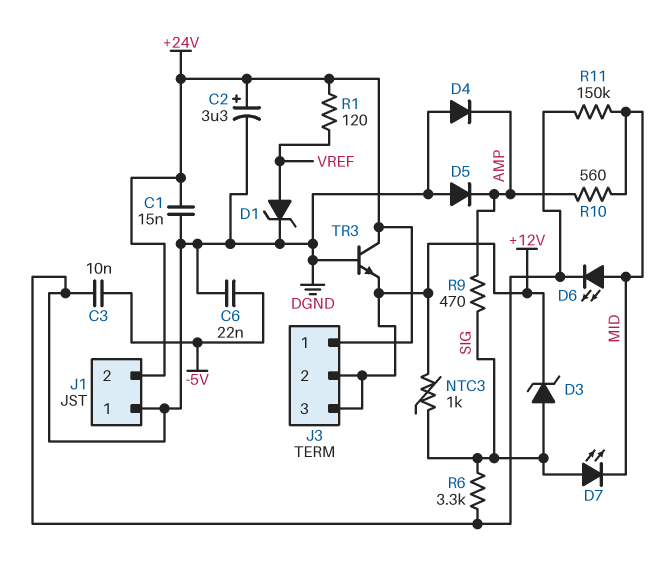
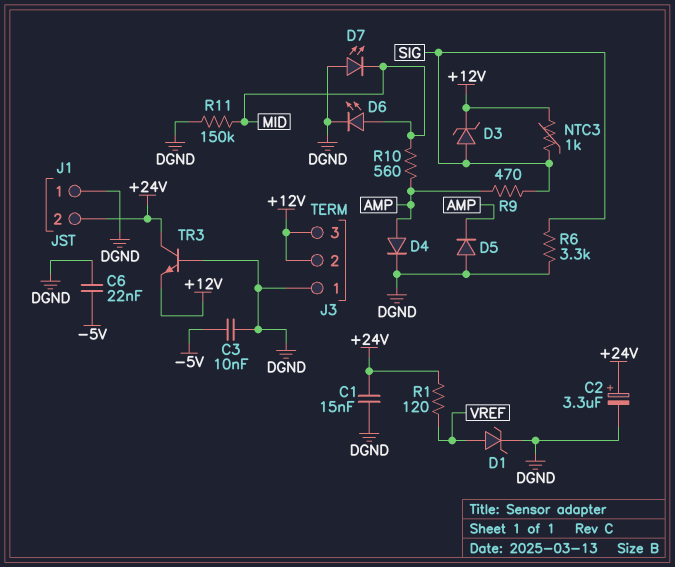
D4: diode (A DGND, K AMP) -> diode (A AMP, K DGND)
D7: LED (A SIG, K MID) -> LED (A DGND, K MID)
J3 pin 1: +24V -> DGND

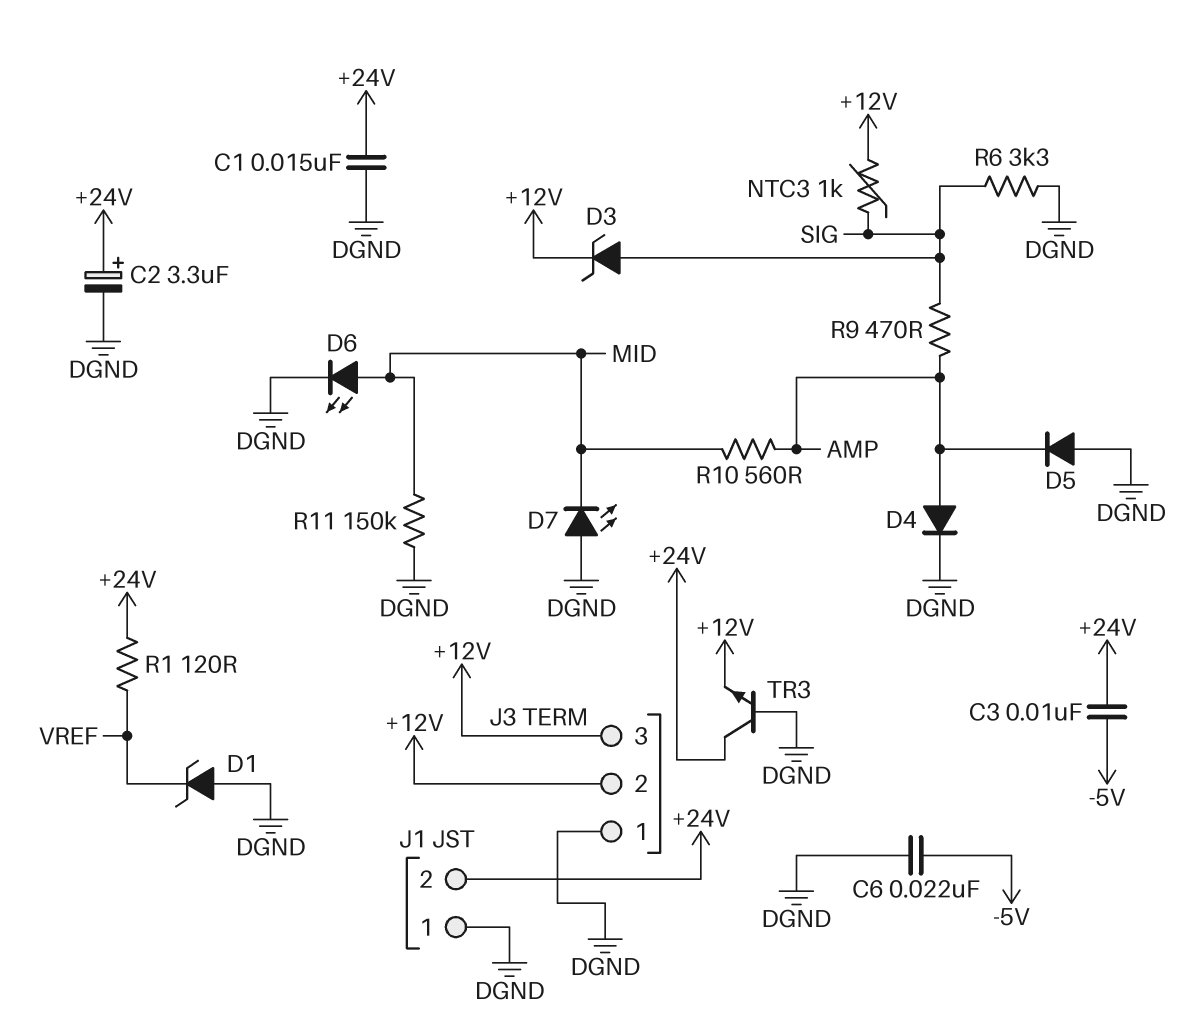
C3: 10nF (-5V, DGND) -> 10nF (+24V, -5V)
D1: zener (A VREF, K DGND) -> zener (A DGND, K VREF)

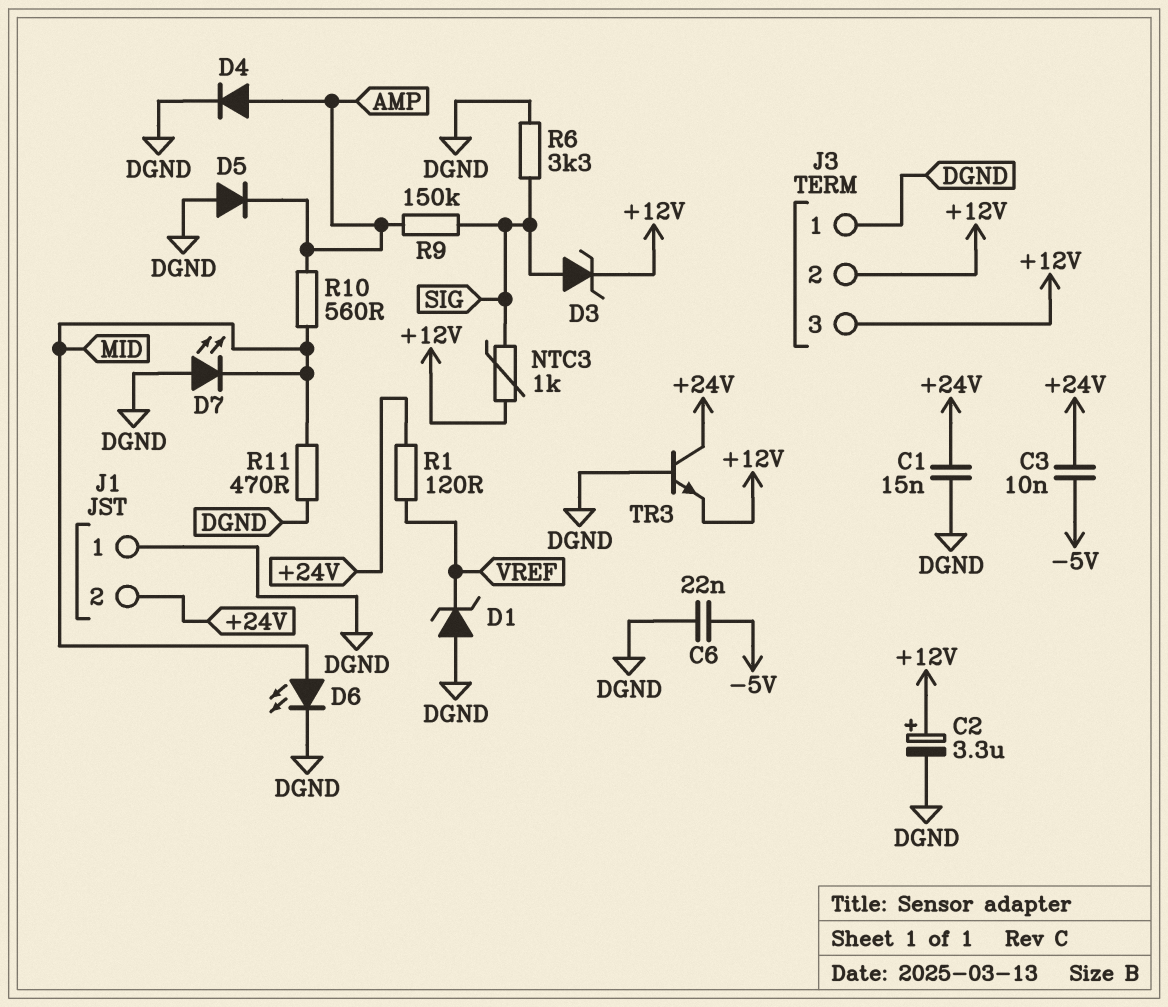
C2: 3.3uF (plus +24V, minus DGND) -> 3.3uF (plus +12V, minus DGND)
R9: 470 (AMP, SIG) -> 150k (AMP, SIG)
R11: 150k (DGND, MID) -> 470 (DGND, MID)

